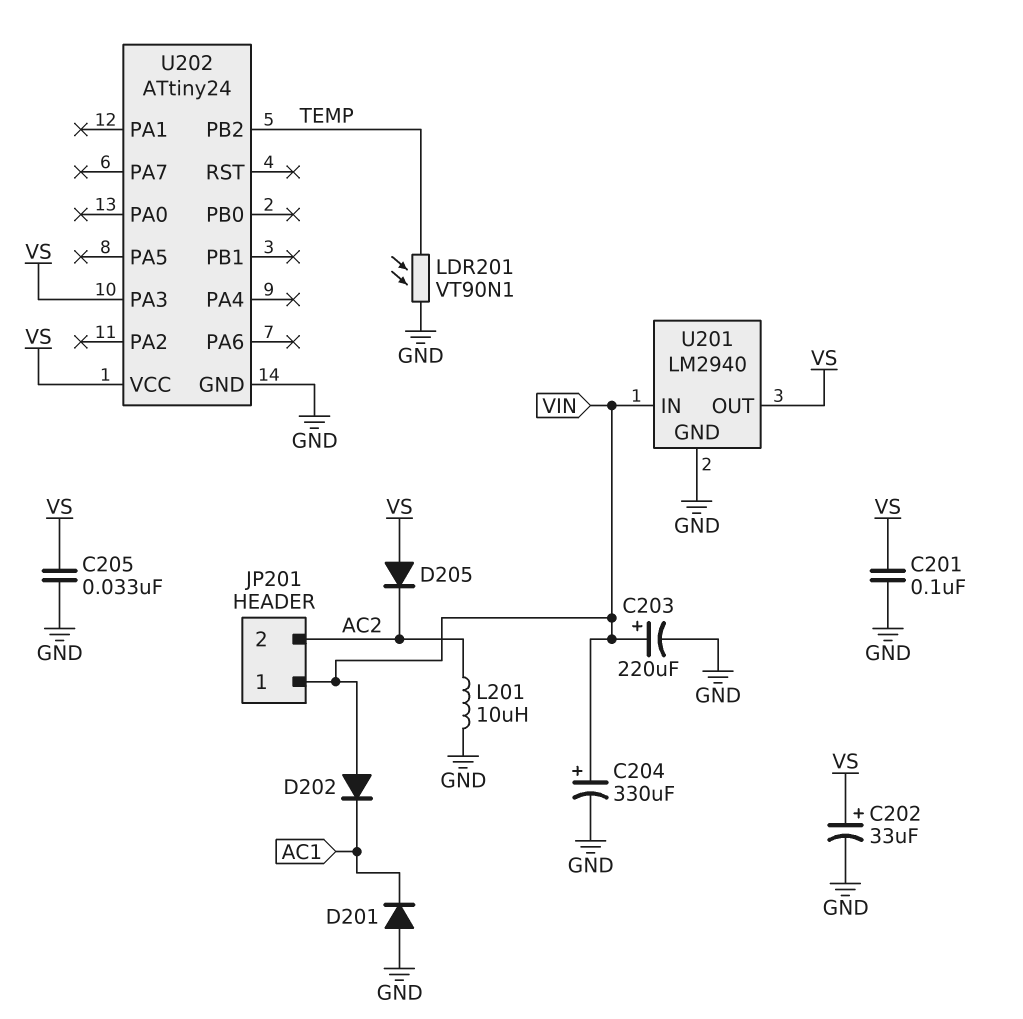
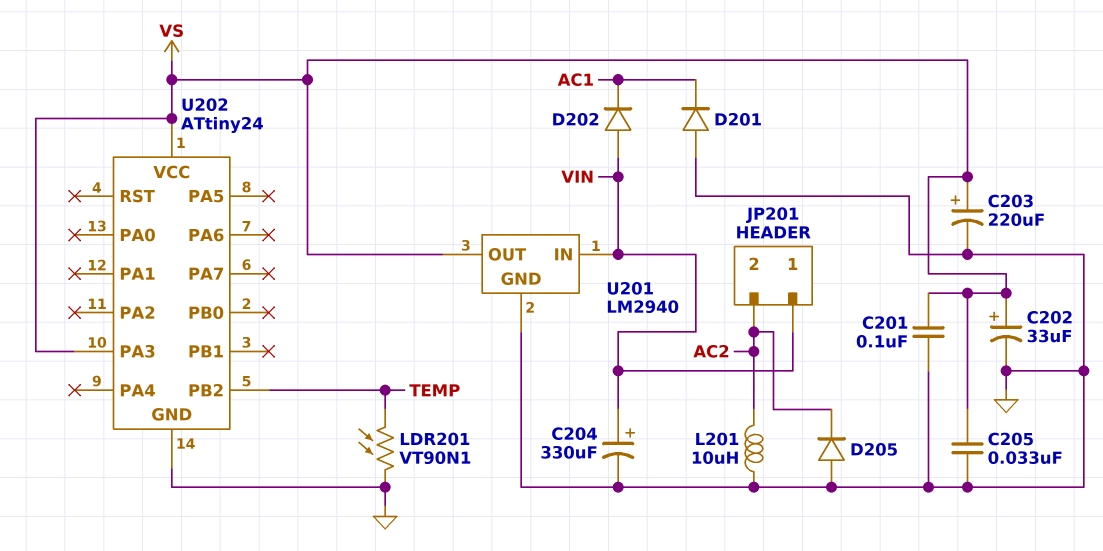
C203: 220uF (plus VIN, minus GND) -> 220uF (plus VS, minus GND)
D205: diode (A VS, K AC2) -> diode (A GND, K AC2)

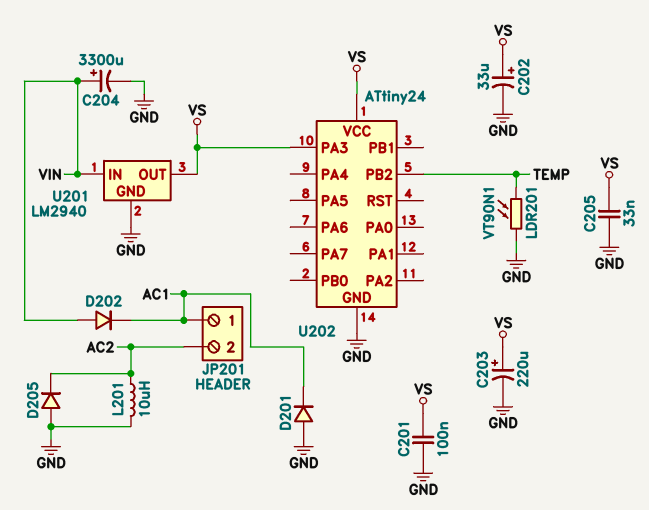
C204: 330uF (plus VIN, minus GND) -> 3300uF (plus VIN, minus GND)
JP201 pin 1: VIN -> AC1

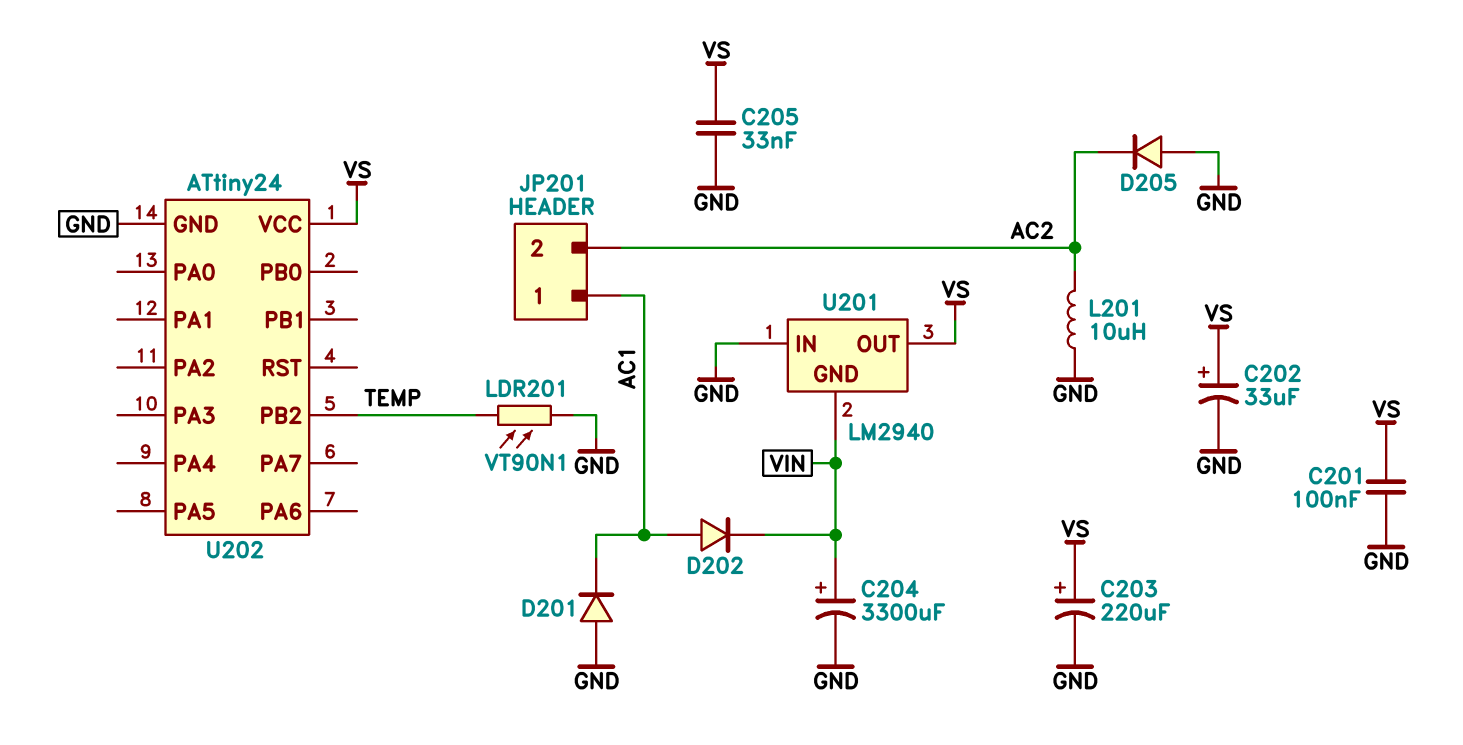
D202: diode (A VIN, K AC1) -> diode (A AC1, K VIN)
U201 pin GND: GND -> VIN
U201 pin IN: VIN -> GND
U202 pin PA3: VS -> none

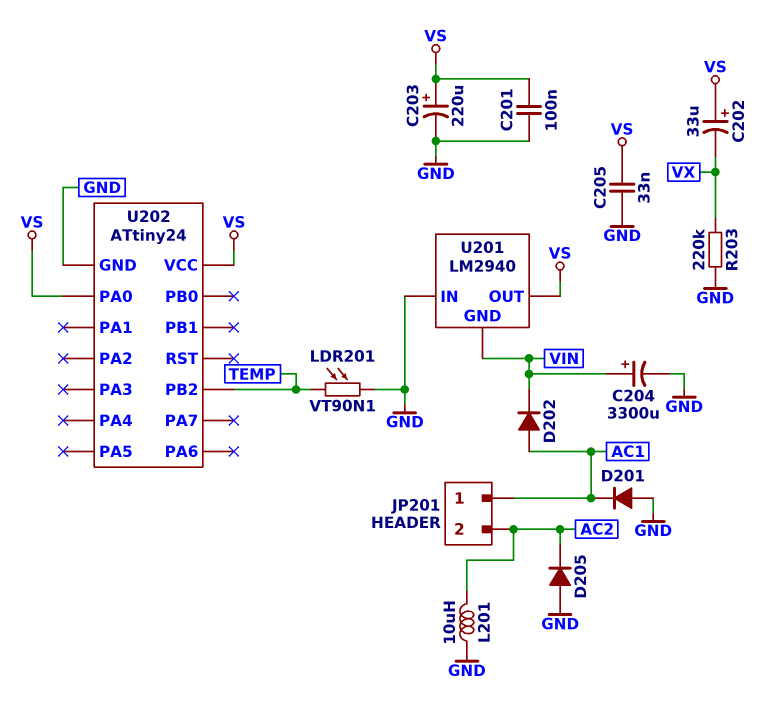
C202: 33uF (plus VS, minus GND) -> 33uF (plus VS, minus VX)
R203: none -> 220k (GND, VX)
U202 pin PA0: none -> VS

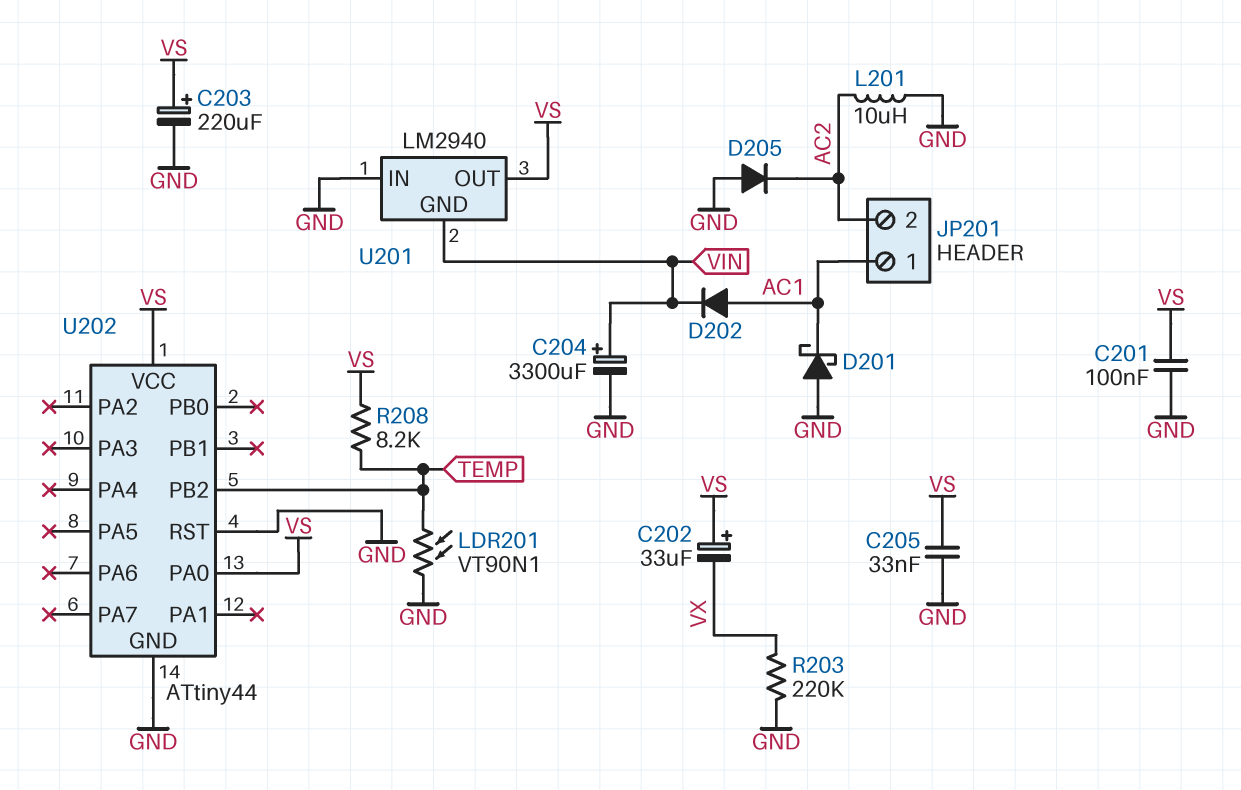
D201: diode (A GND, K AC1) -> schottky (A GND, K AC1)
R208: none -> 8.2k (TEMP, VS)
U202: ATtiny24 -> ATtiny44
U202 pin RST: none -> GND

